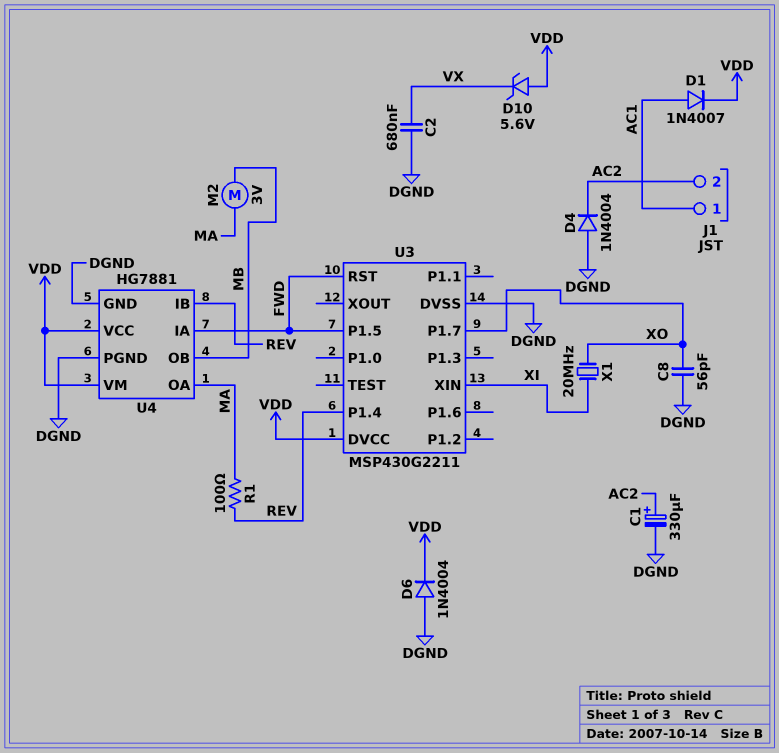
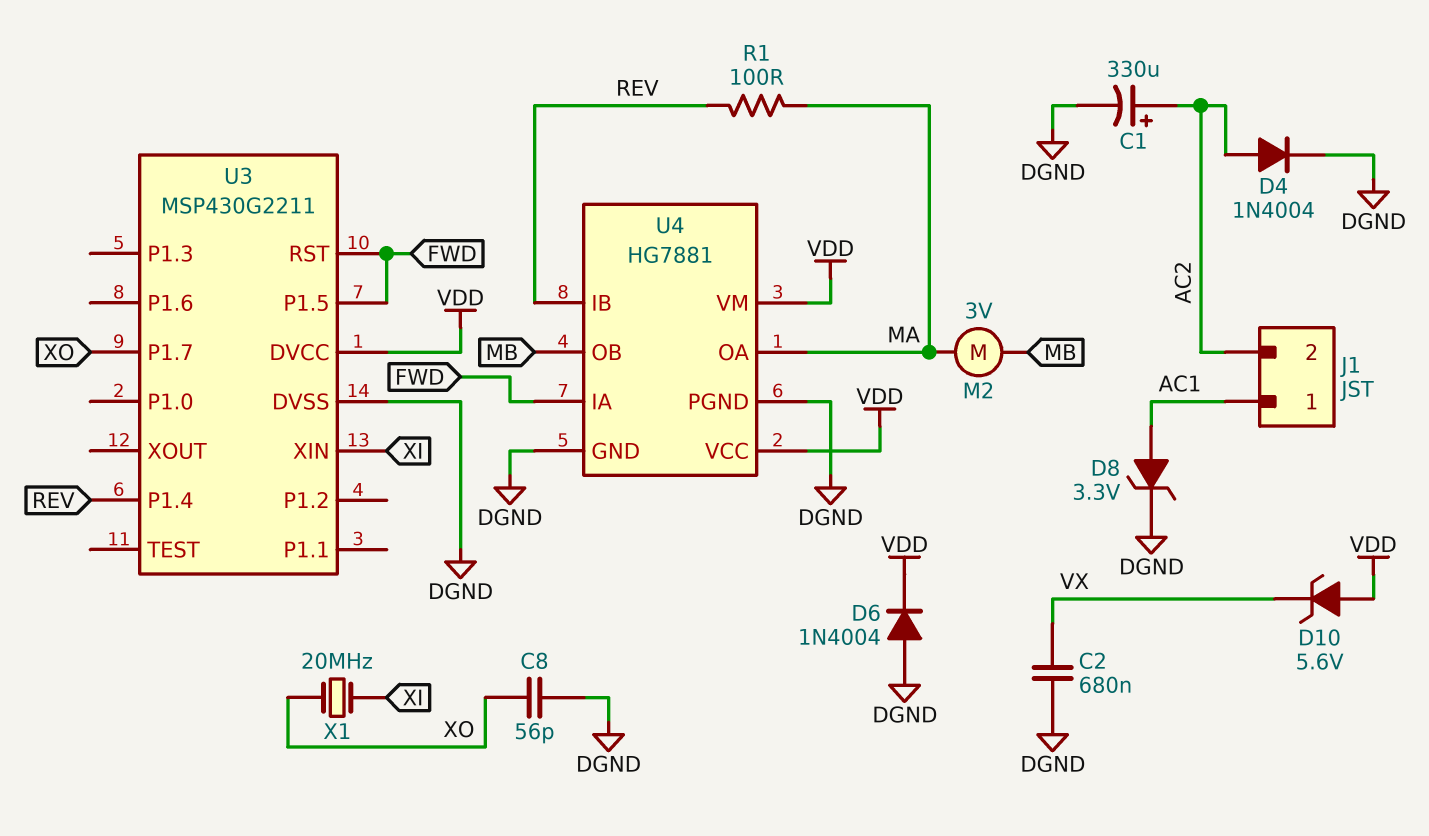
D1: diode 1N4007 (A AC1, K VDD) -> none
D4: diode 1N4004 (A DGND, K AC2) -> diode 1N4004 (A AC2, K DGND)
D8: none -> zener 3.3V (A AC1, K DGND)

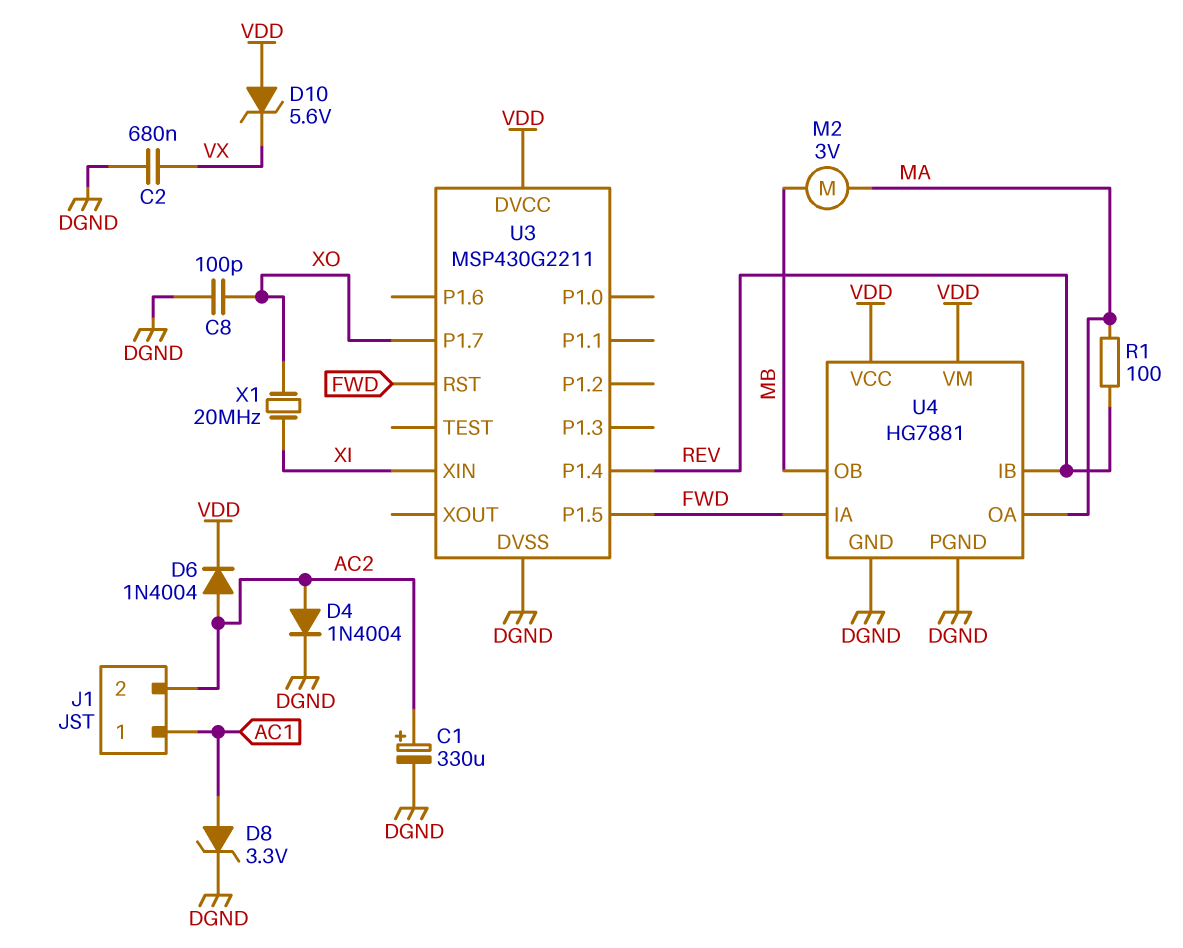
C8: 56pF (DGND, XO) -> 100pF (DGND, XO)
D6: diode 1N4004 (A DGND, K VDD) -> diode 1N4004 (A AC2, K VDD)

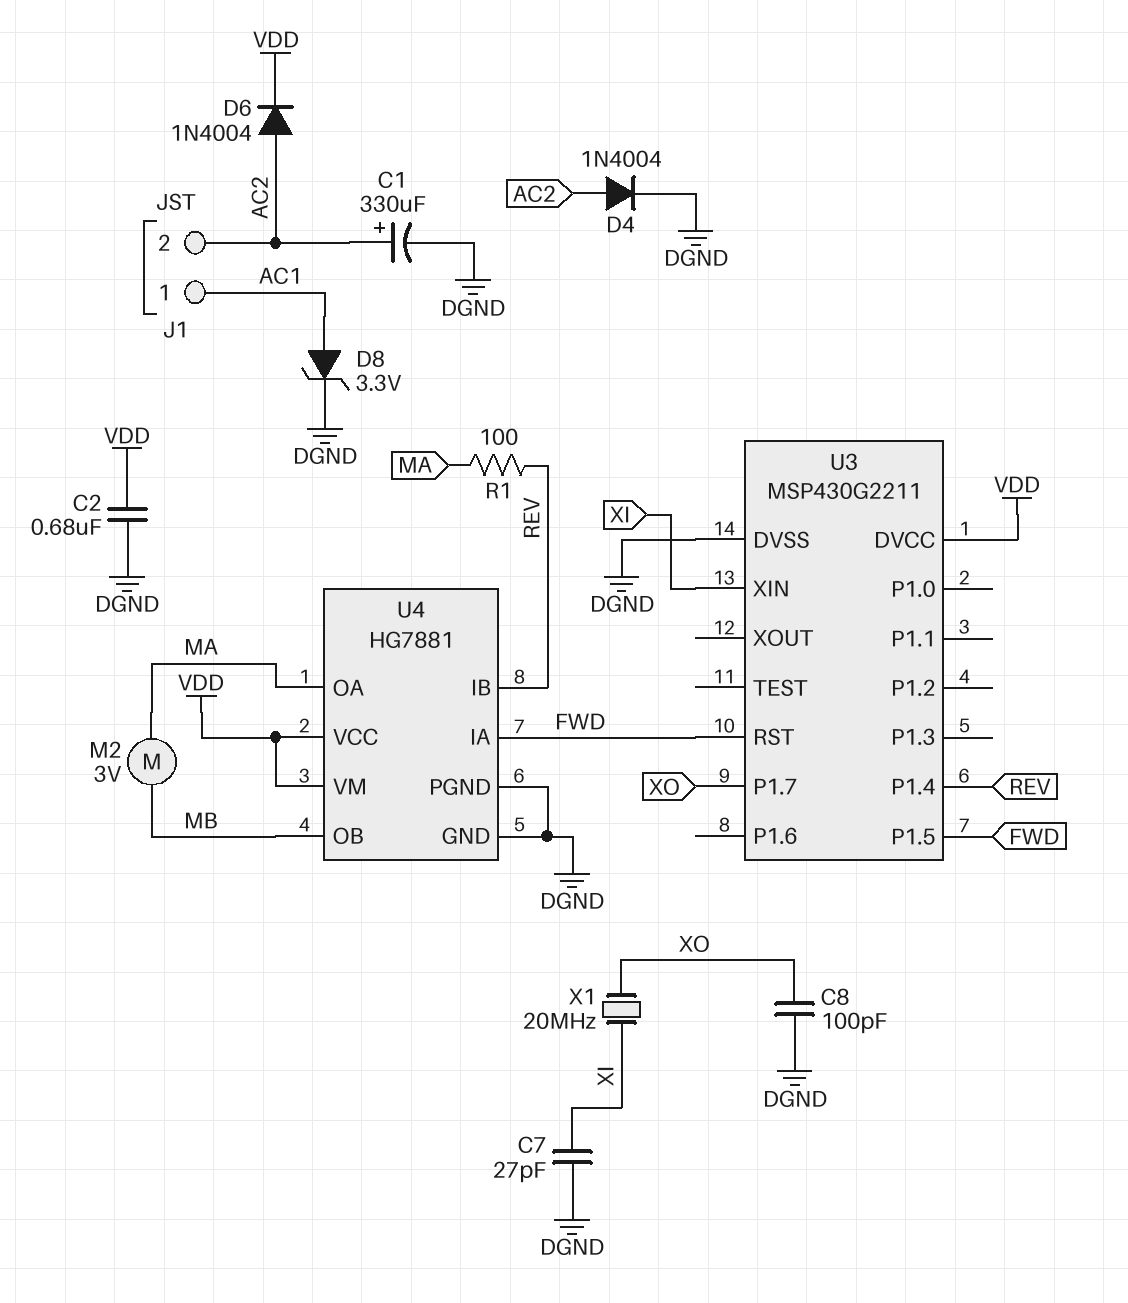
C2: 680nF (DGND, VX) -> 680nF (DGND, VDD)
C7: none -> 27pF (DGND, XI)
D10: zener 5.6V (A VDD, K VX) -> none

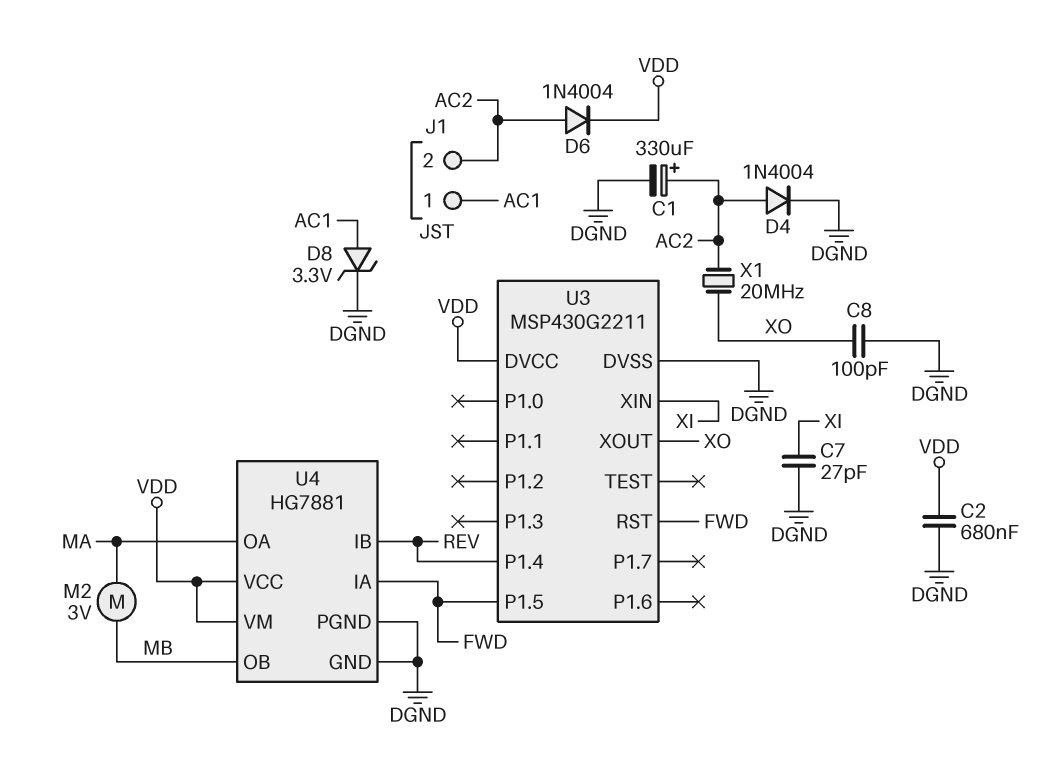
R1: 100 (MA, REV) -> none
U3 pin P1.7: XO -> none
U3 pin XOUT: none -> XO
X1: 20MHz (XI, XO) -> 20MHz (AC2, XO)

